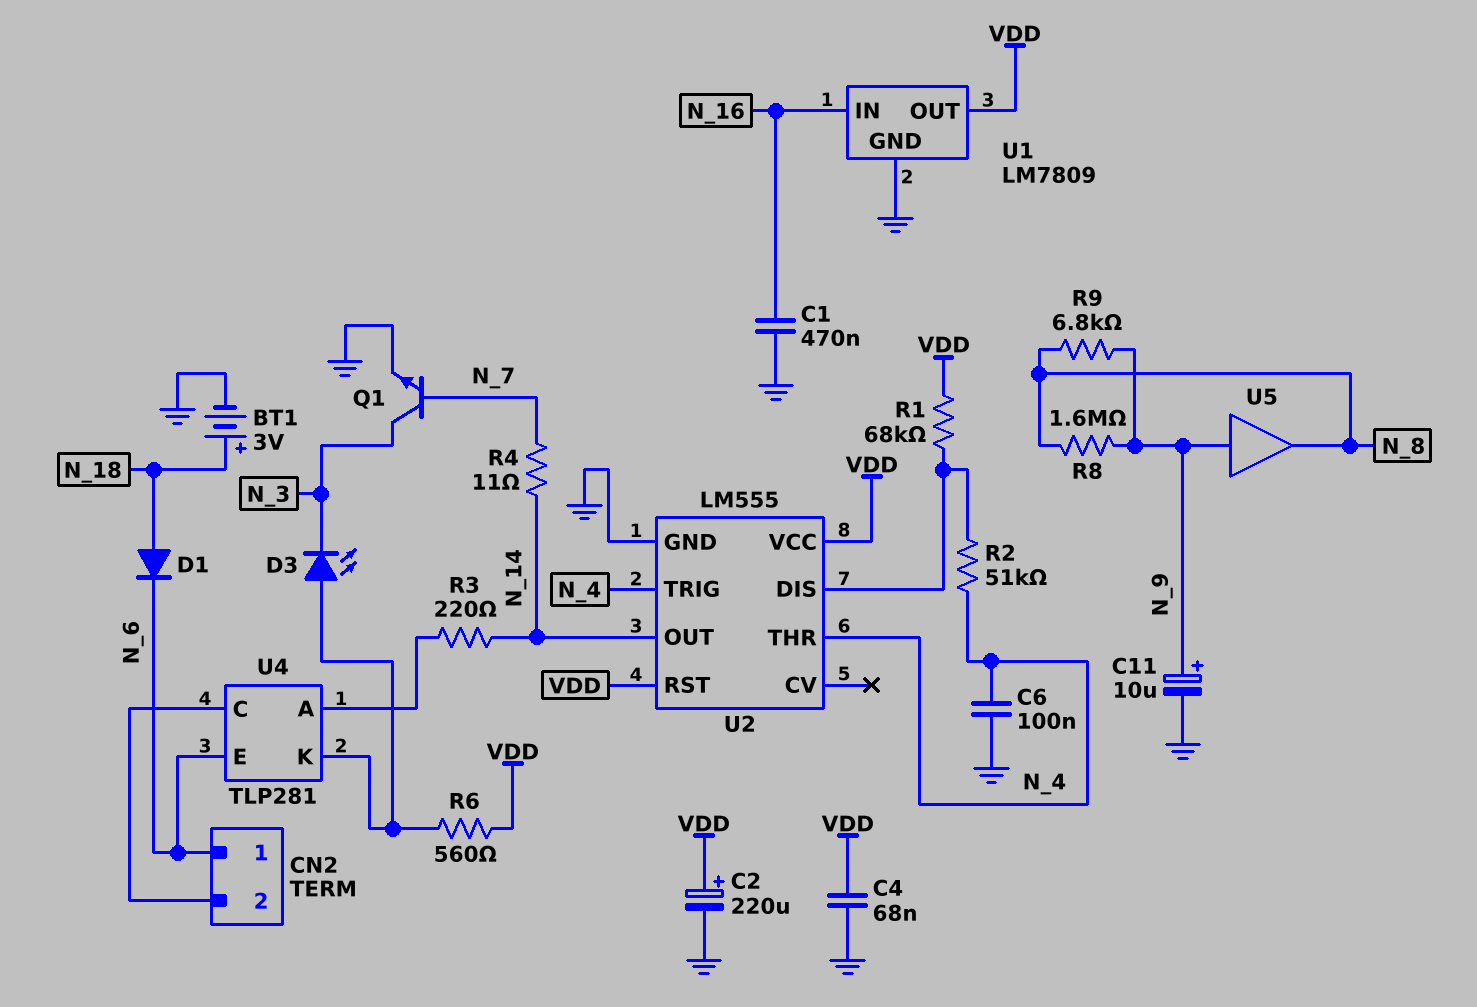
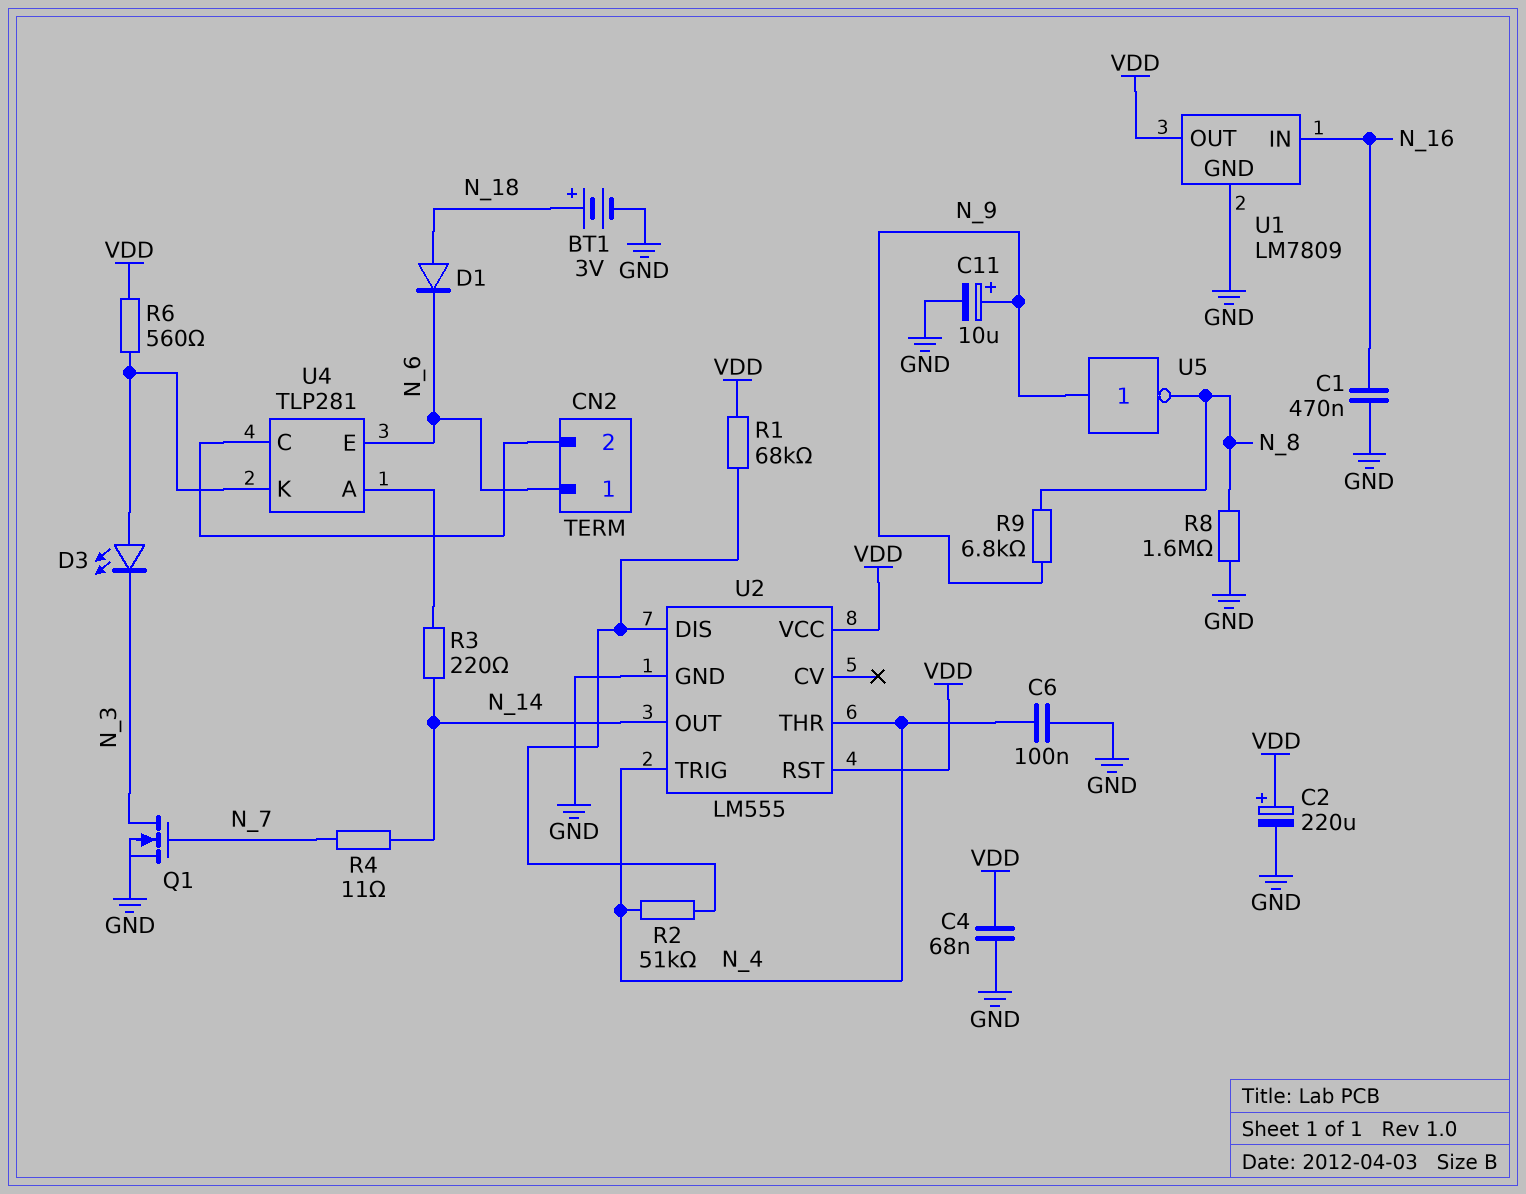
Q1: NPN (B N_7, C N_3, E GND) -> NMOS (G N_7, D N_3, S GND)
R8: 1.6M (N_8, N_9) -> 1.6M (GND, N_8)
U5: buffer (in N_9, out N_8) -> NOT (in N_9, out N_8)

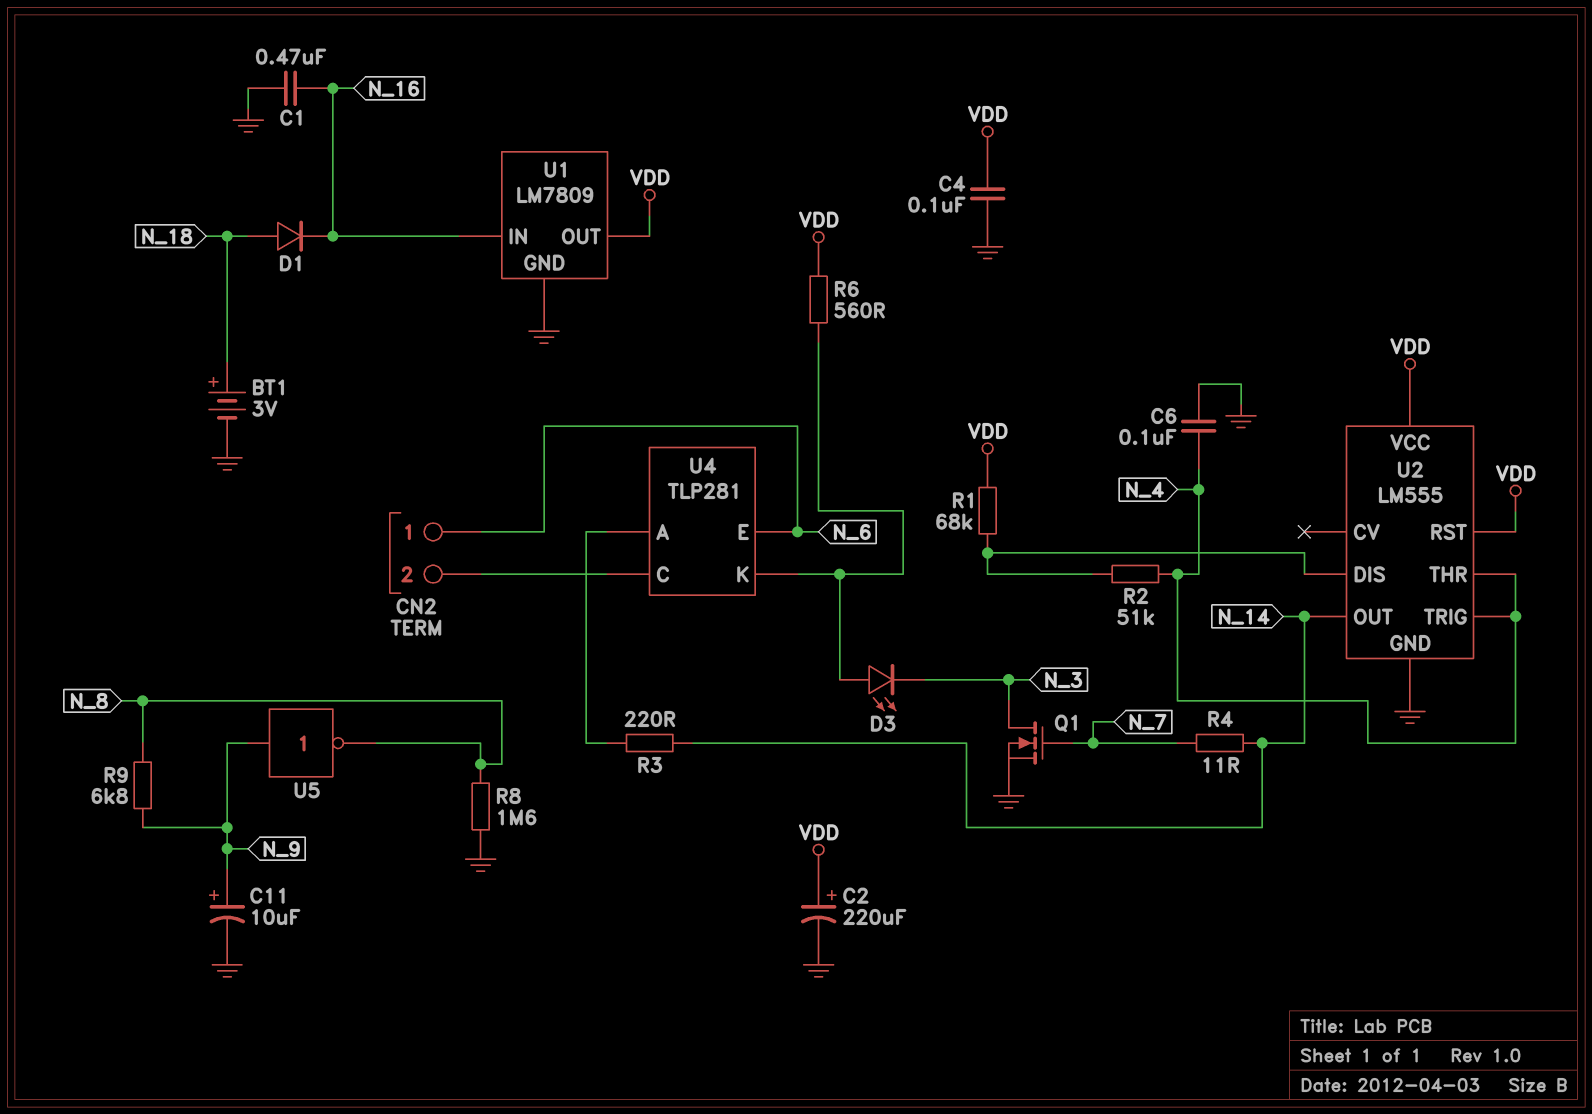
C4: 68nF (GND, VDD) -> 100nF (GND, VDD)
D1: diode (A N_18, K N_6) -> diode (A N_18, K N_16)

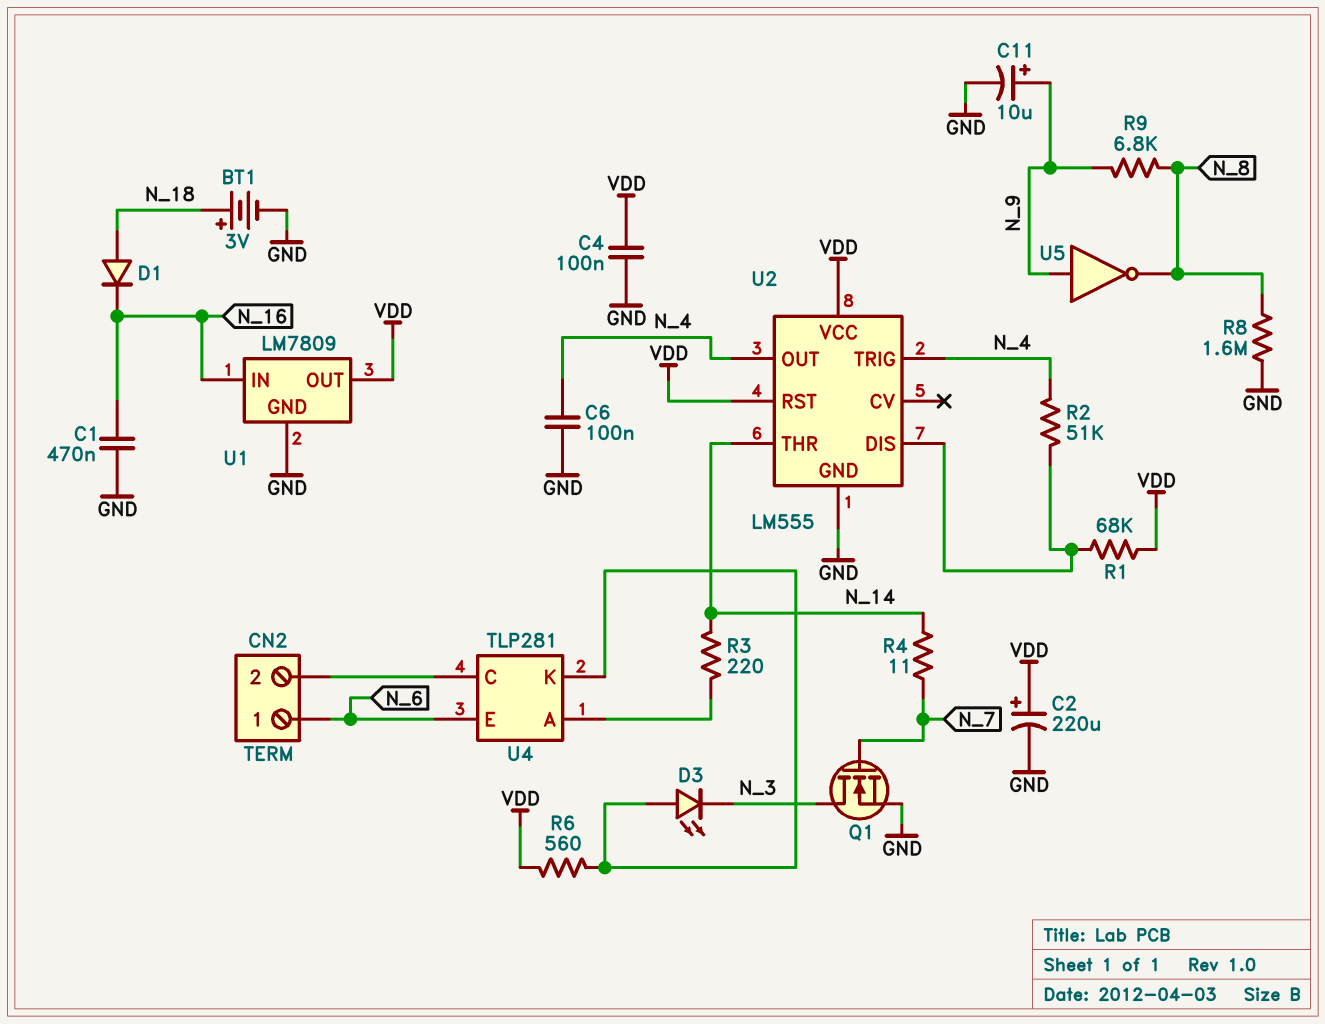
U2 pin OUT: N_14 -> N_4
U2 pin THR: N_4 -> N_14

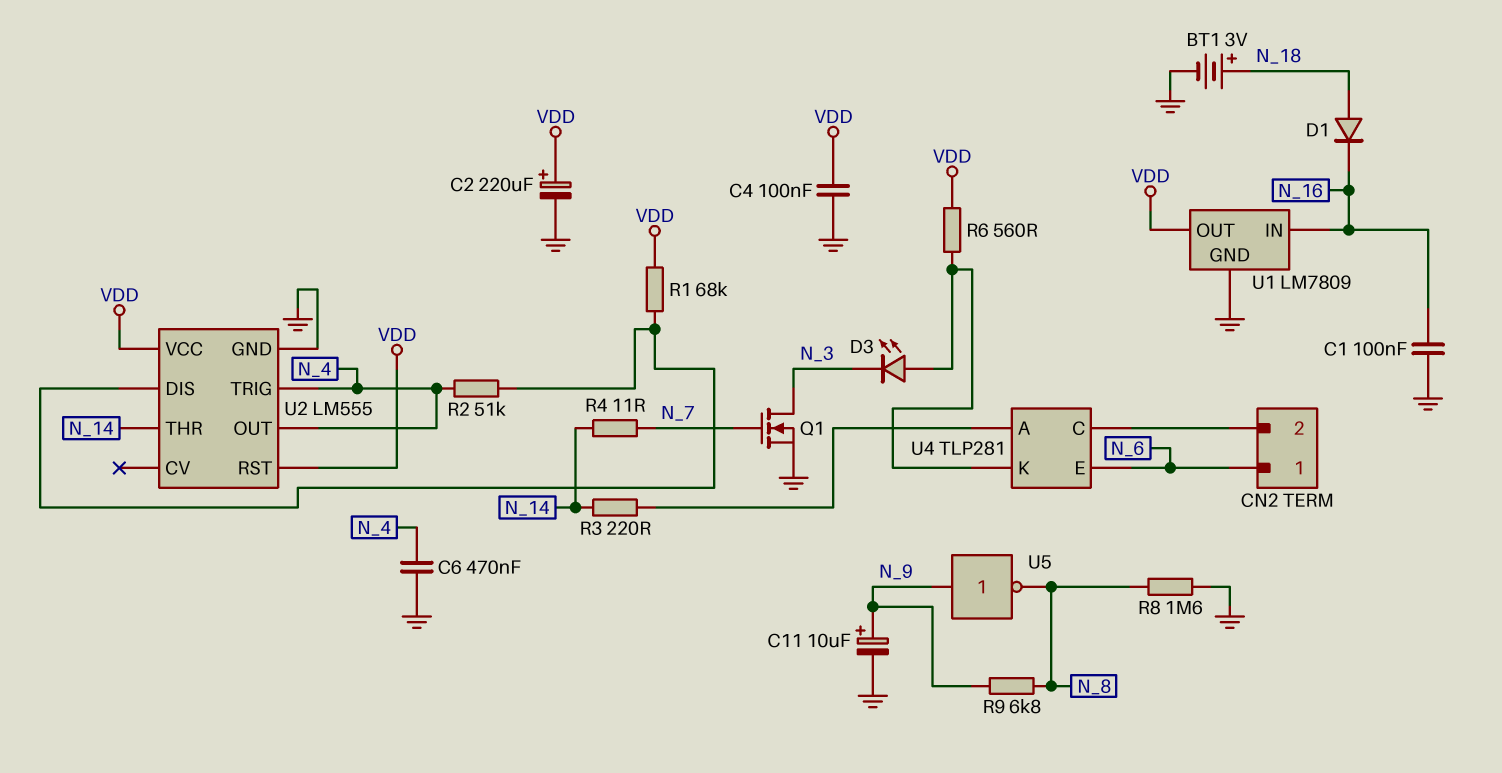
C1: 470nF (GND, N_16) -> 100nF (GND, N_16)
C6: 100nF (GND, N_4) -> 470nF (GND, N_4)

